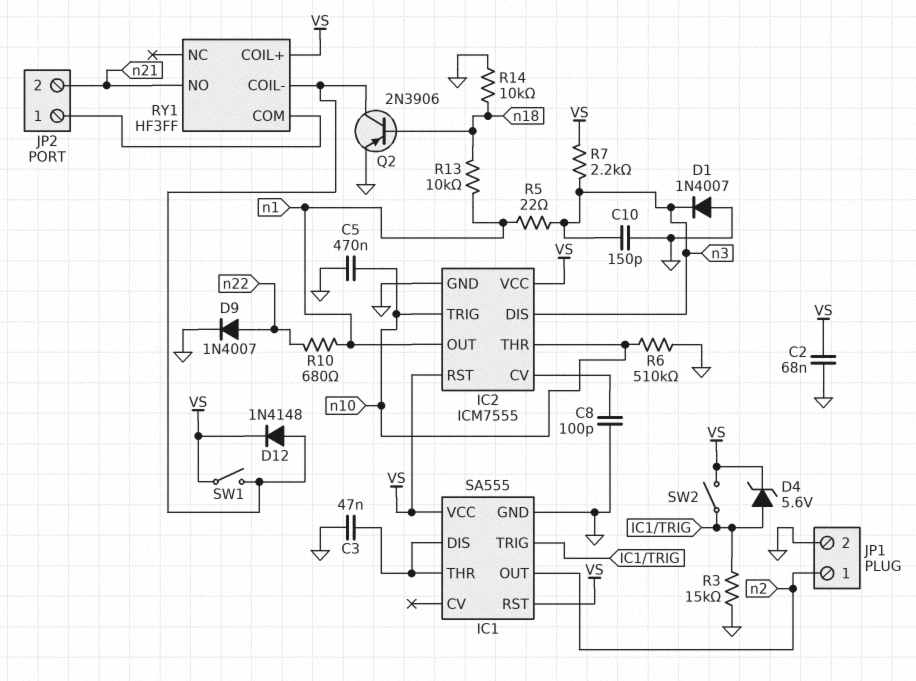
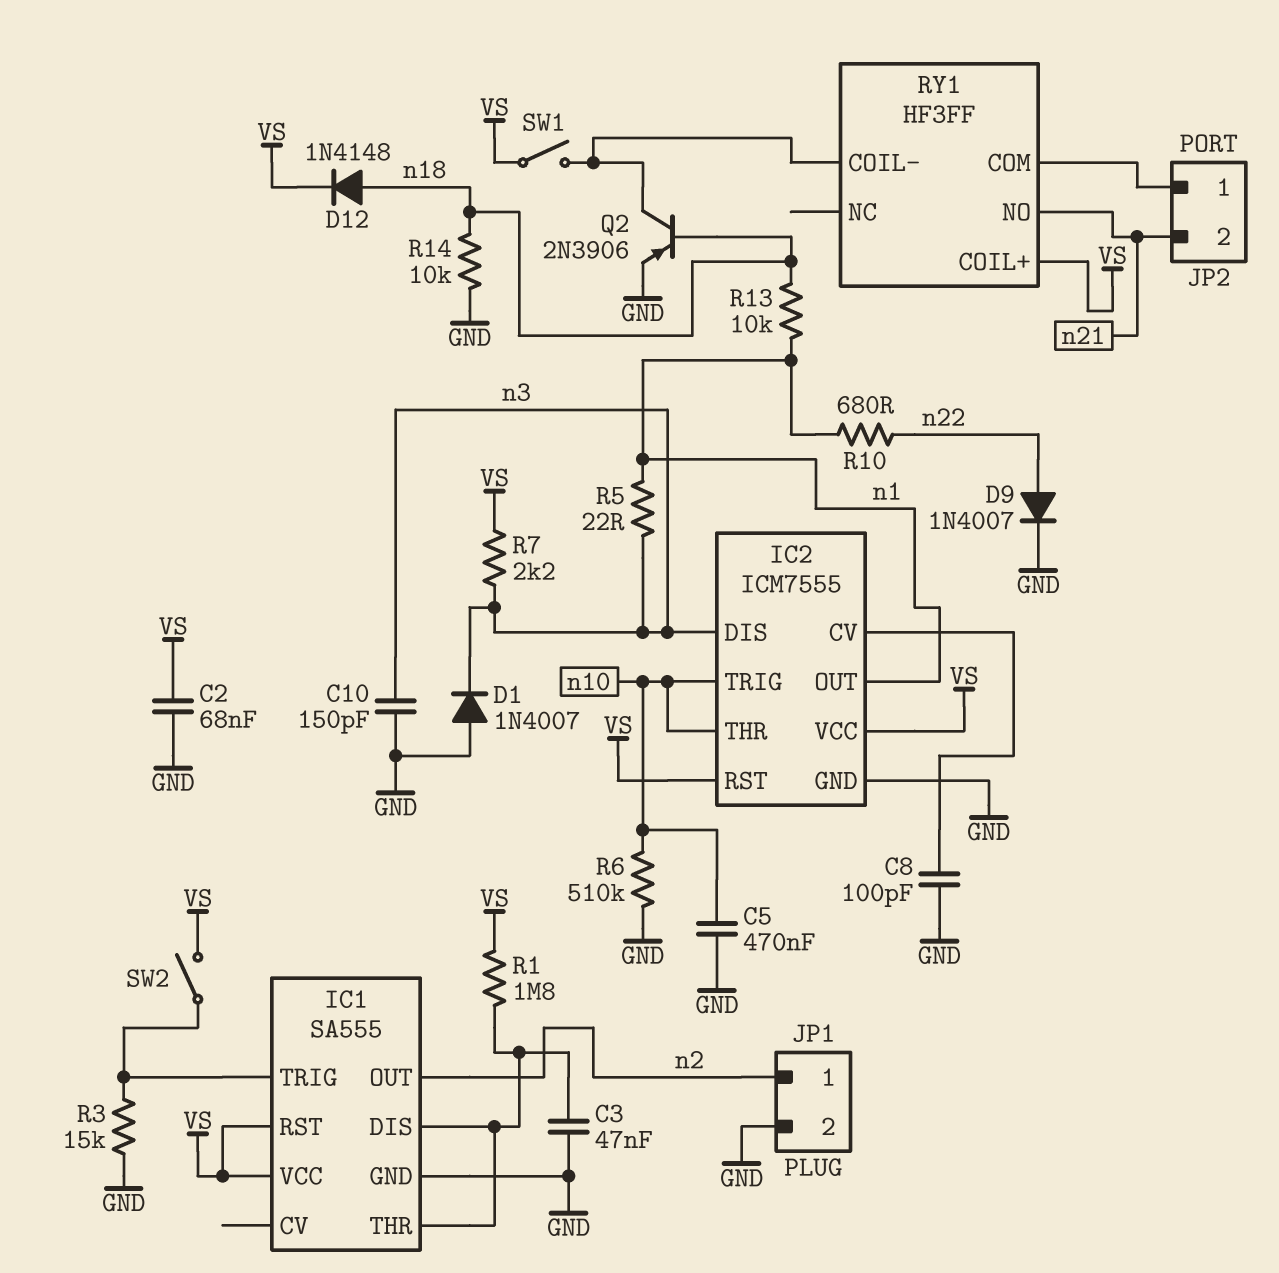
D4: zener 5.6V (A IC1/TRIG, K VS) -> none
D12: diode 1N4148 (A RY1/COIL-, K VS) -> diode 1N4148 (A n18, K VS)
R1: none -> 1.8M (IC1/DIS, VS)

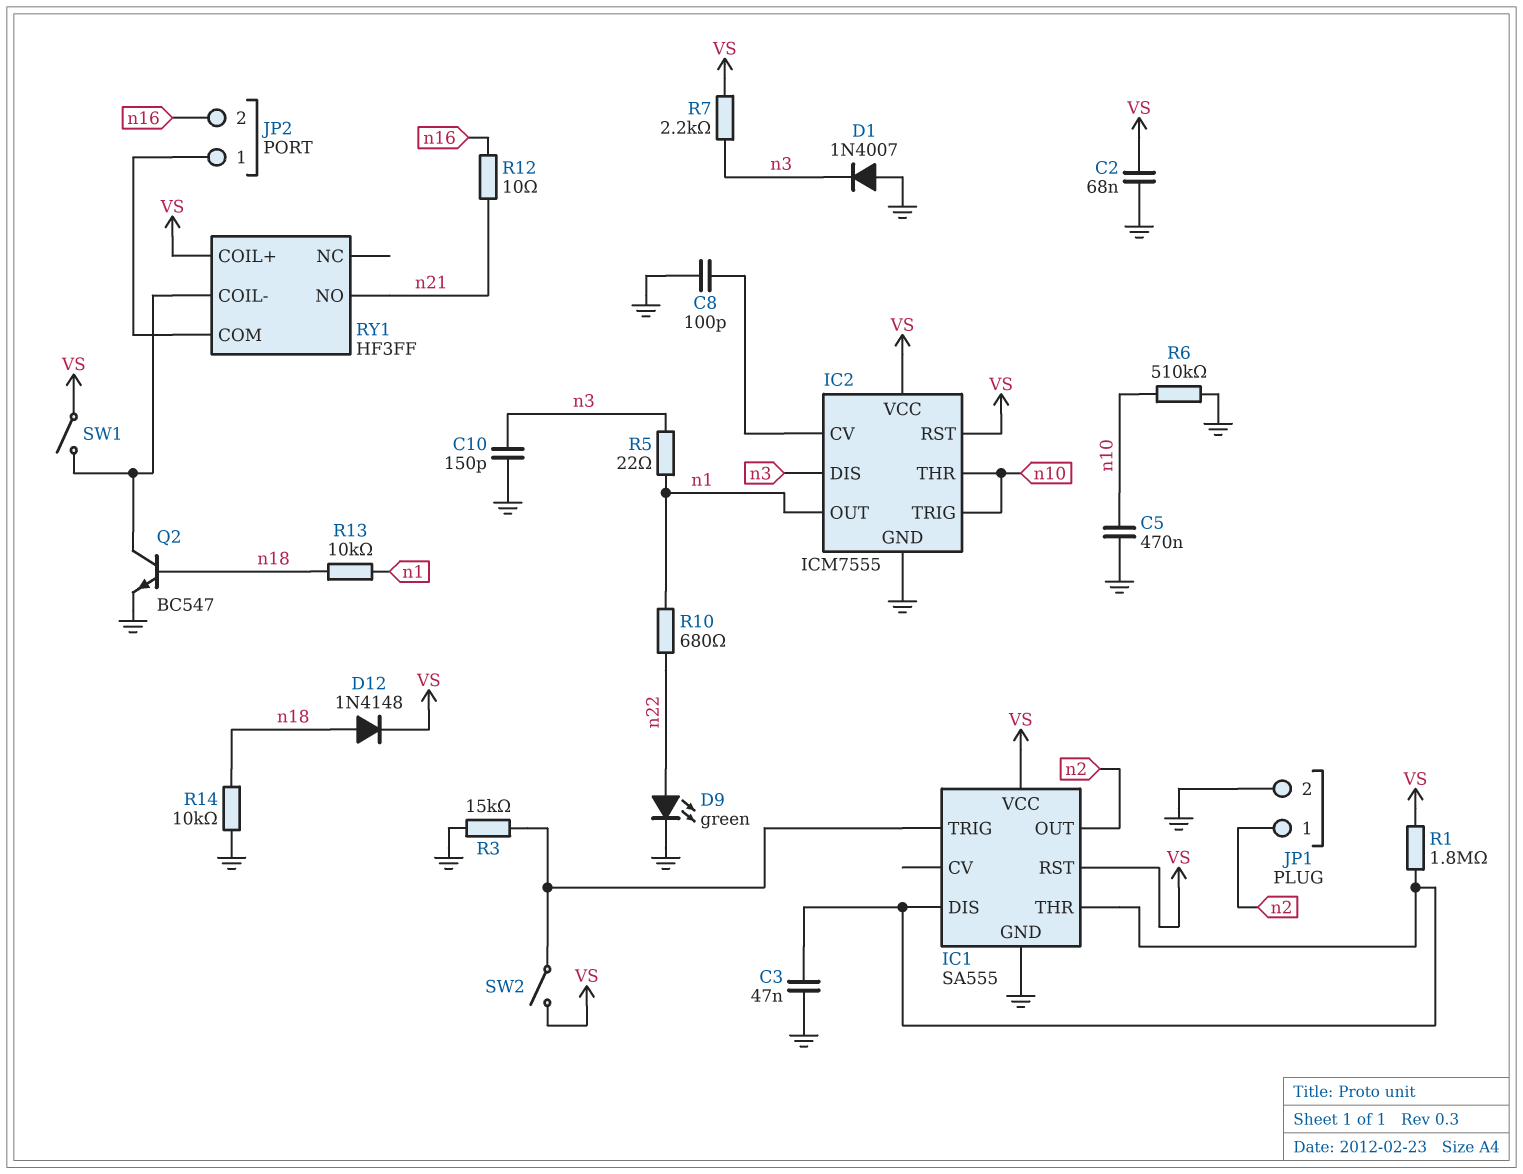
D9: diode 1N4007 (A n22, K GND) -> LED green (A n22, K GND)
JP2 pin 2: n21 -> n16
Q2: PNP 2N3906 (B n18, C RY1/COIL-, E GND) -> NPN BC547 (B n18, C RY1/COIL-, E GND)
R12: none -> 10 (n16, n21)

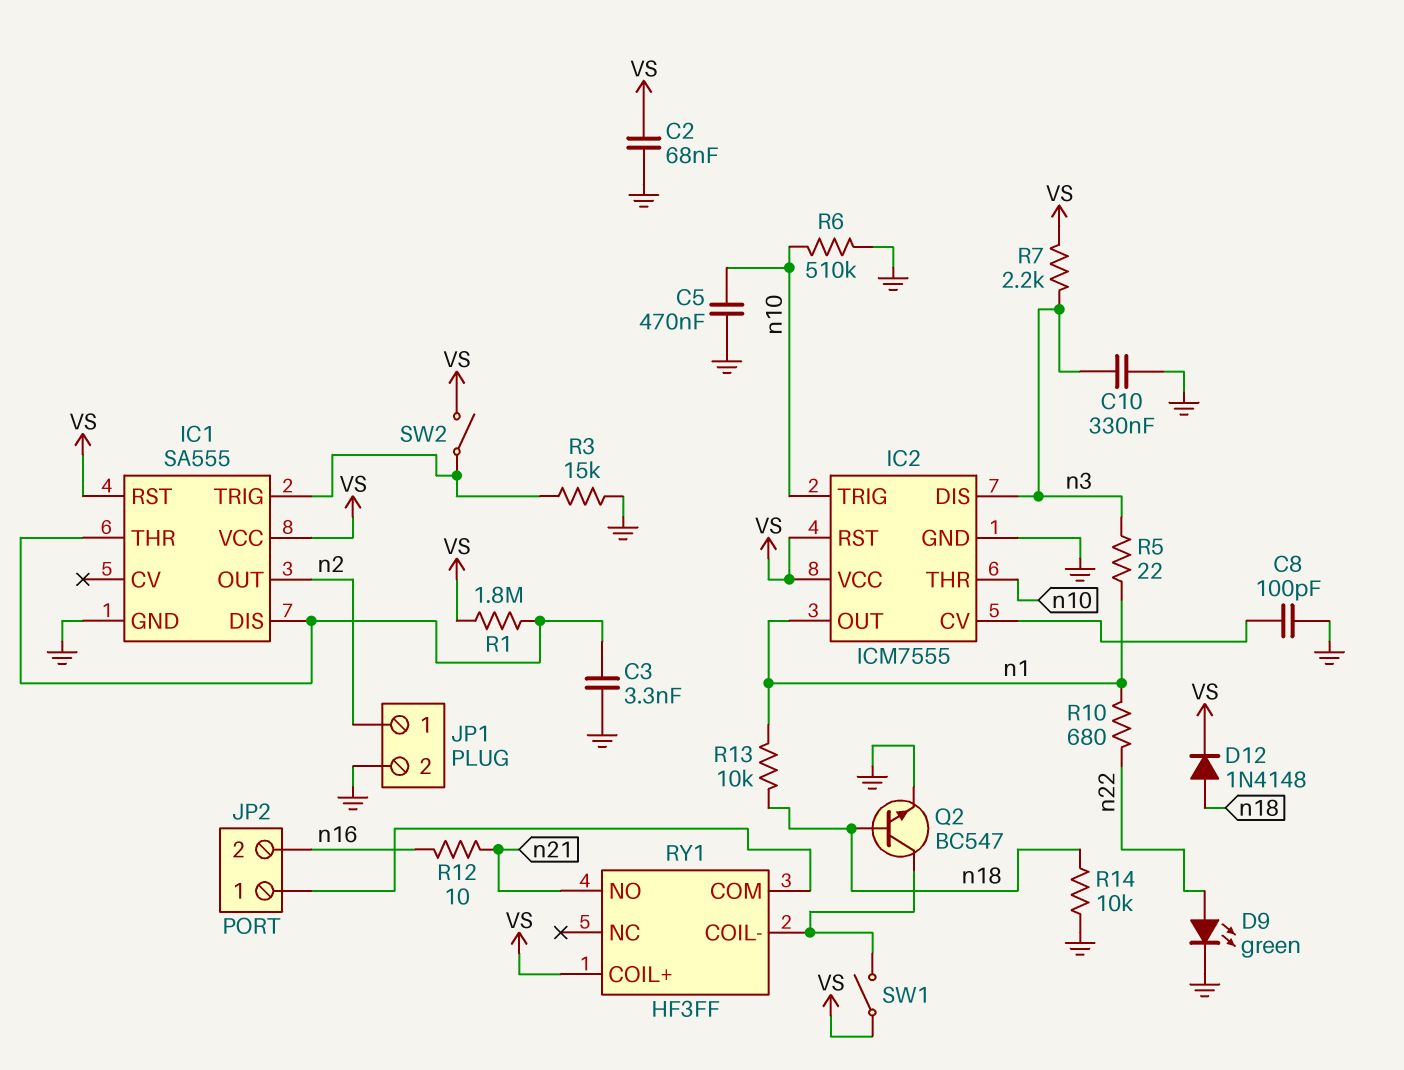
C3: 47nF (GND, IC1/DIS) -> 3.3nF (GND, IC1/DIS)
C10: 150pF (GND, n3) -> 330nF (GND, n3)
D1: diode 1N4007 (A GND, K n3) -> none

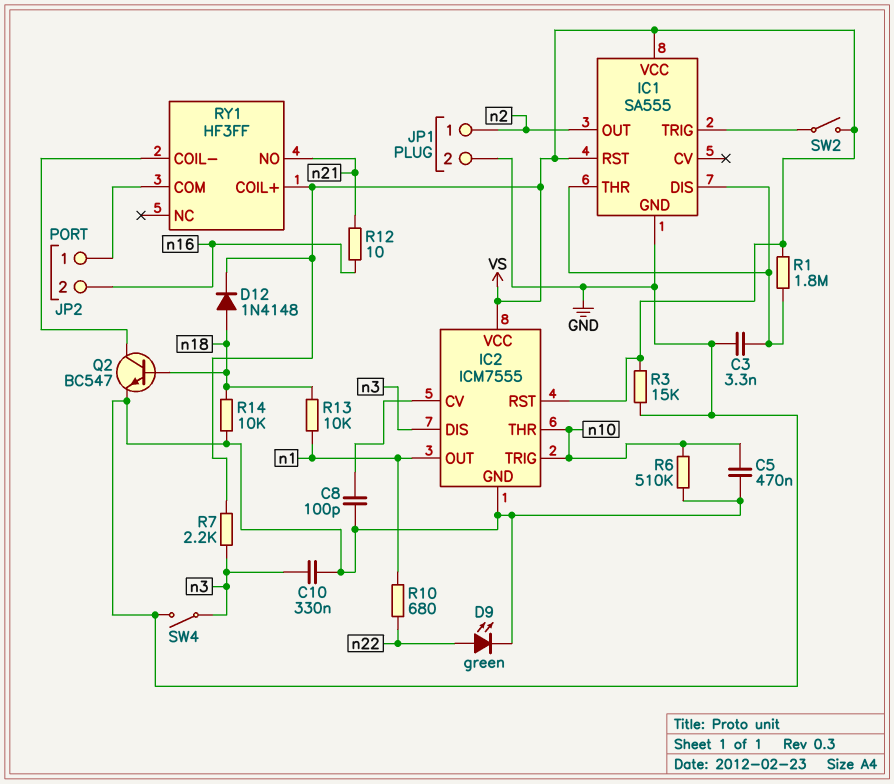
C2: 68nF (GND, VS) -> none
R3: 15k (GND, IC1/TRIG) -> 15k (GND, VS)
R5: 22 (n1, n3) -> none
SW1: switch (RY1/COIL-, VS) -> none
SW4: none -> switch (GND, n3)

